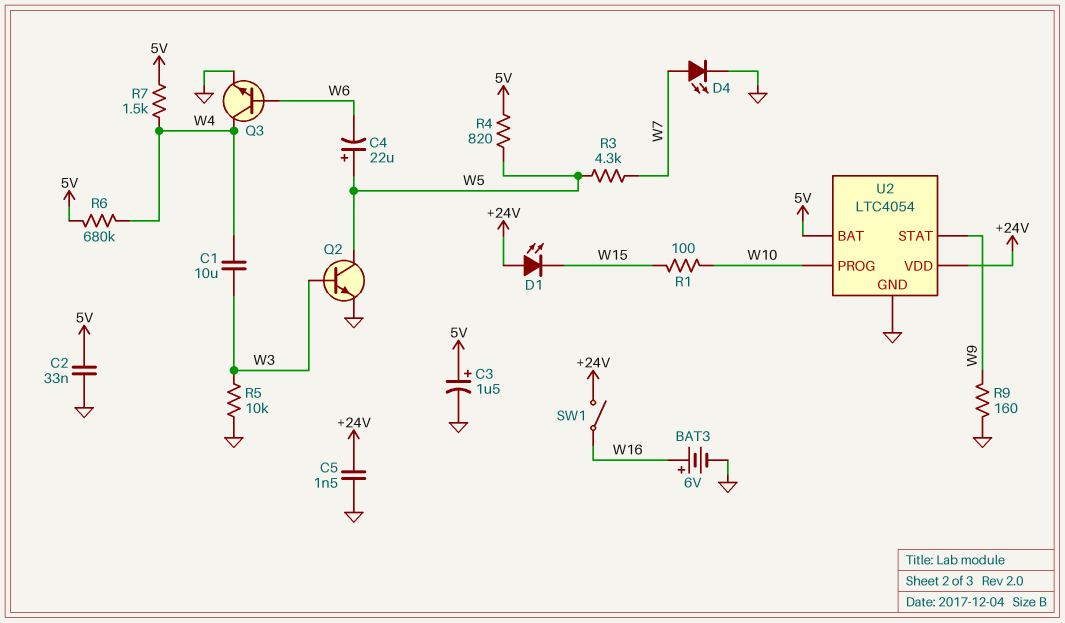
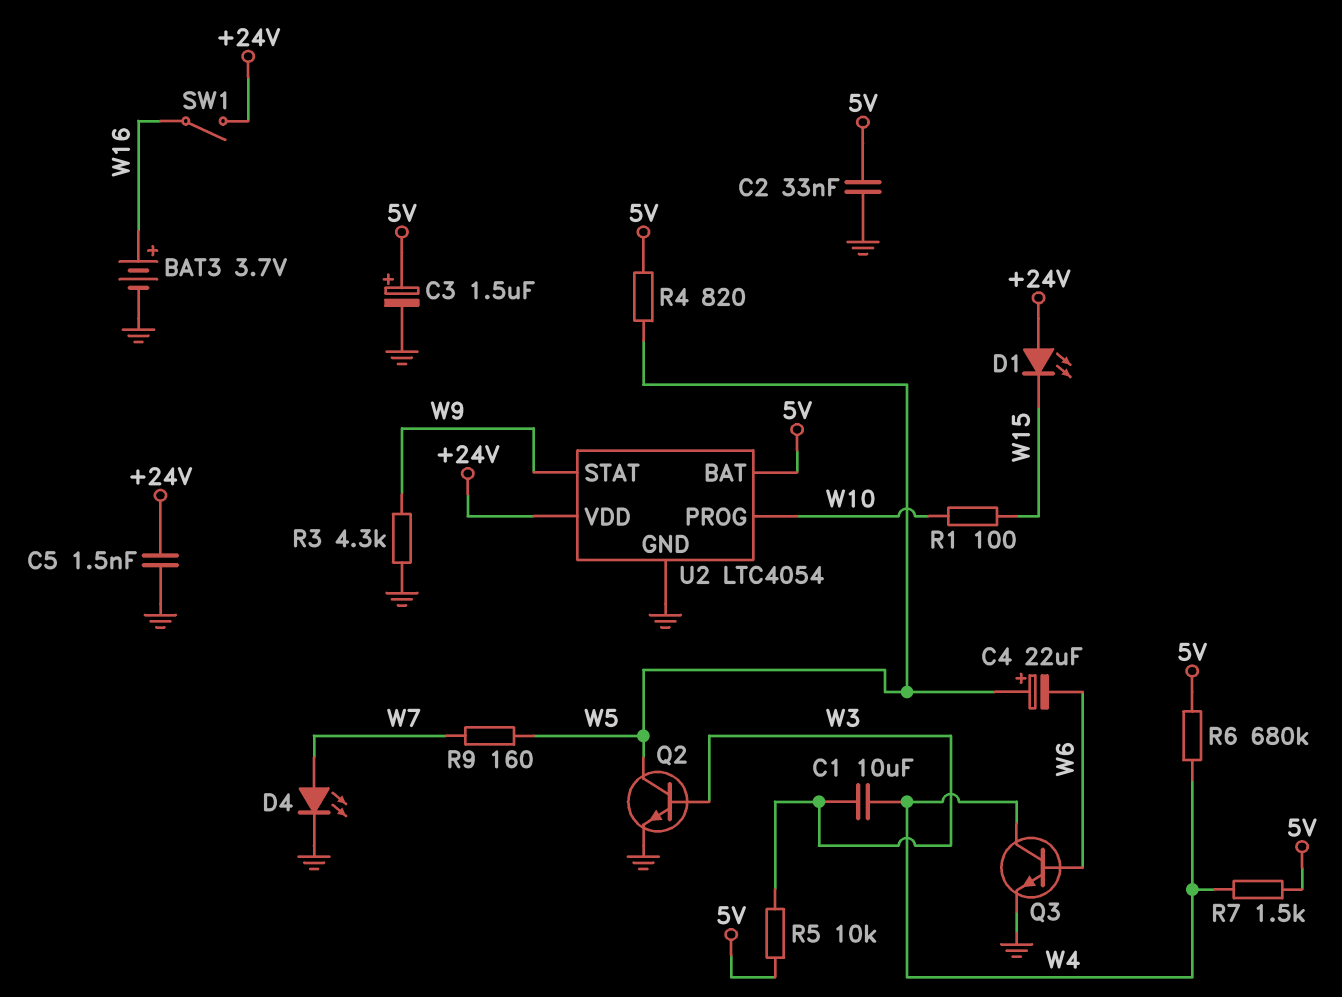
BAT3: 6V (plus W16, minus GND) -> 3.7V (plus W16, minus GND)
R3: 4.3k (W5, W7) -> 4.3k (GND, W9)
R5: 10k (GND, W3) -> 10k (5V, W3)
R9: 160 (GND, W9) -> 160 (W5, W7)

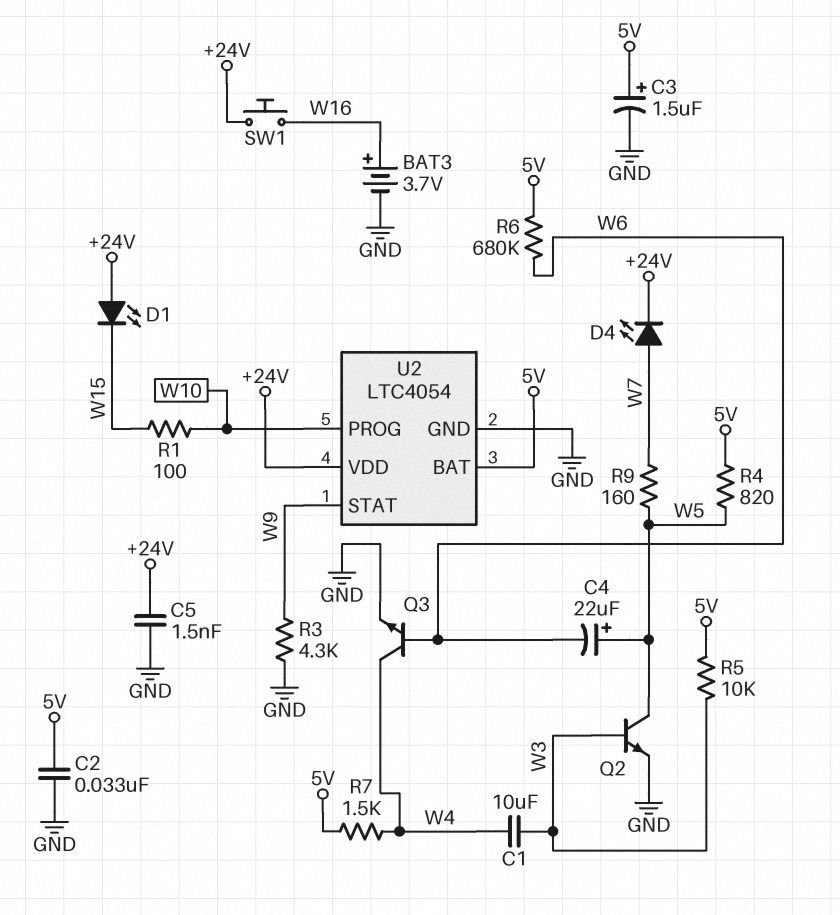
D4: LED (A W7, K GND) -> LED (A W7, K +24V)
R6: 680k (5V, W4) -> 680k (5V, W6)
SW1: switch (+24V, W16) -> button (+24V, W16)

